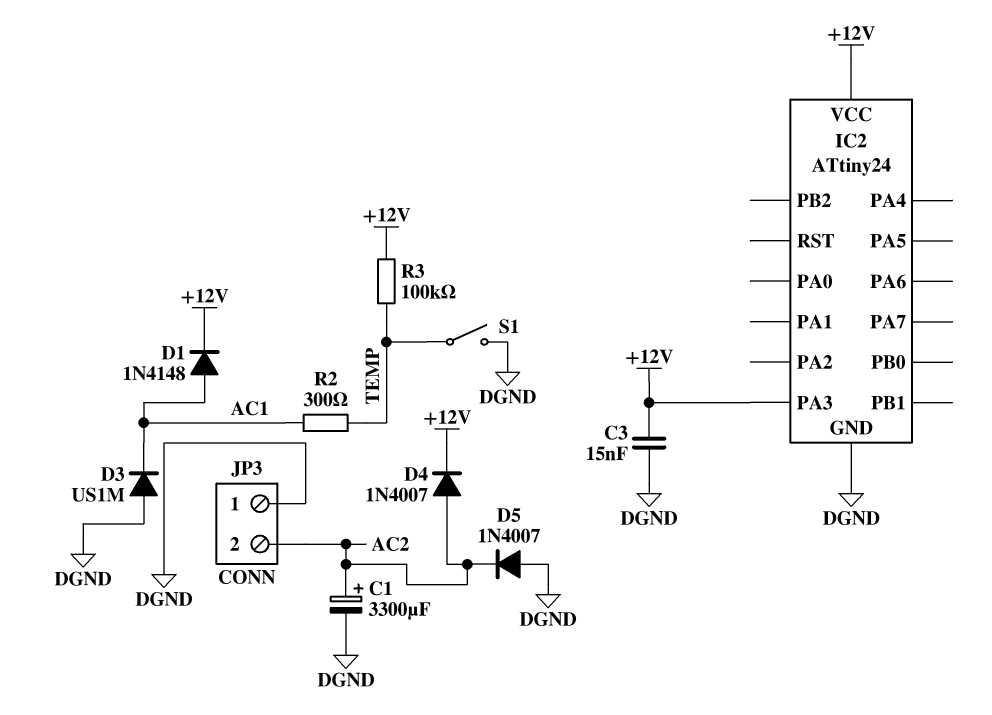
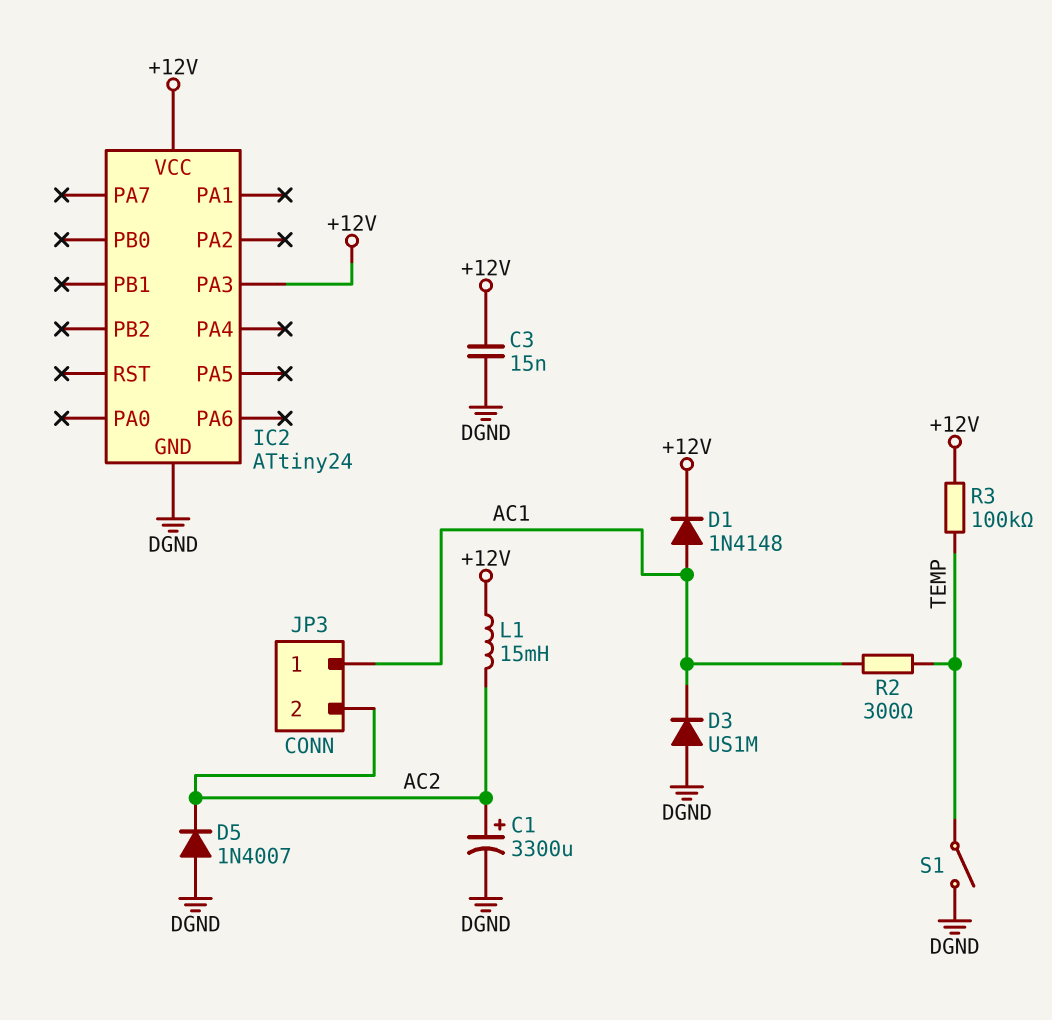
D4: diode 1N4007 (A AC2, K +12V) -> none
JP3 pin 1: DGND -> AC1
L1: none -> 15mH (+12V, AC2)

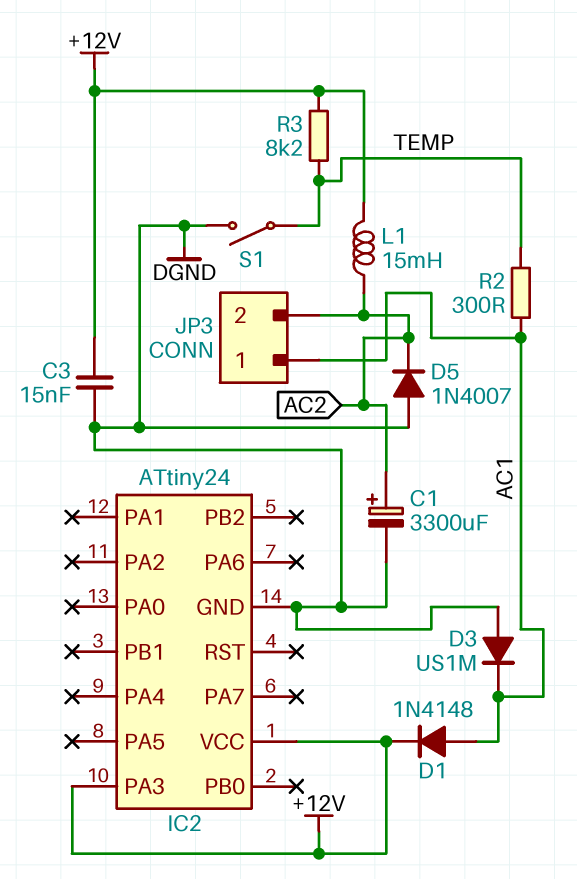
R3: 100k (+12V, TEMP) -> 8.2k (+12V, TEMP)

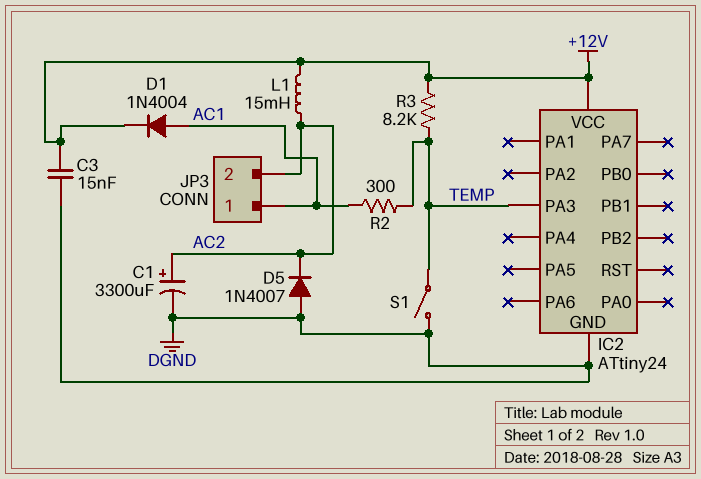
D1: diode 1N4148 (A AC1, K +12V) -> diode 1N4004 (A AC1, K +12V)
D3: diode US1M (A DGND, K AC1) -> none
IC2 pin PA3: +12V -> TEMP

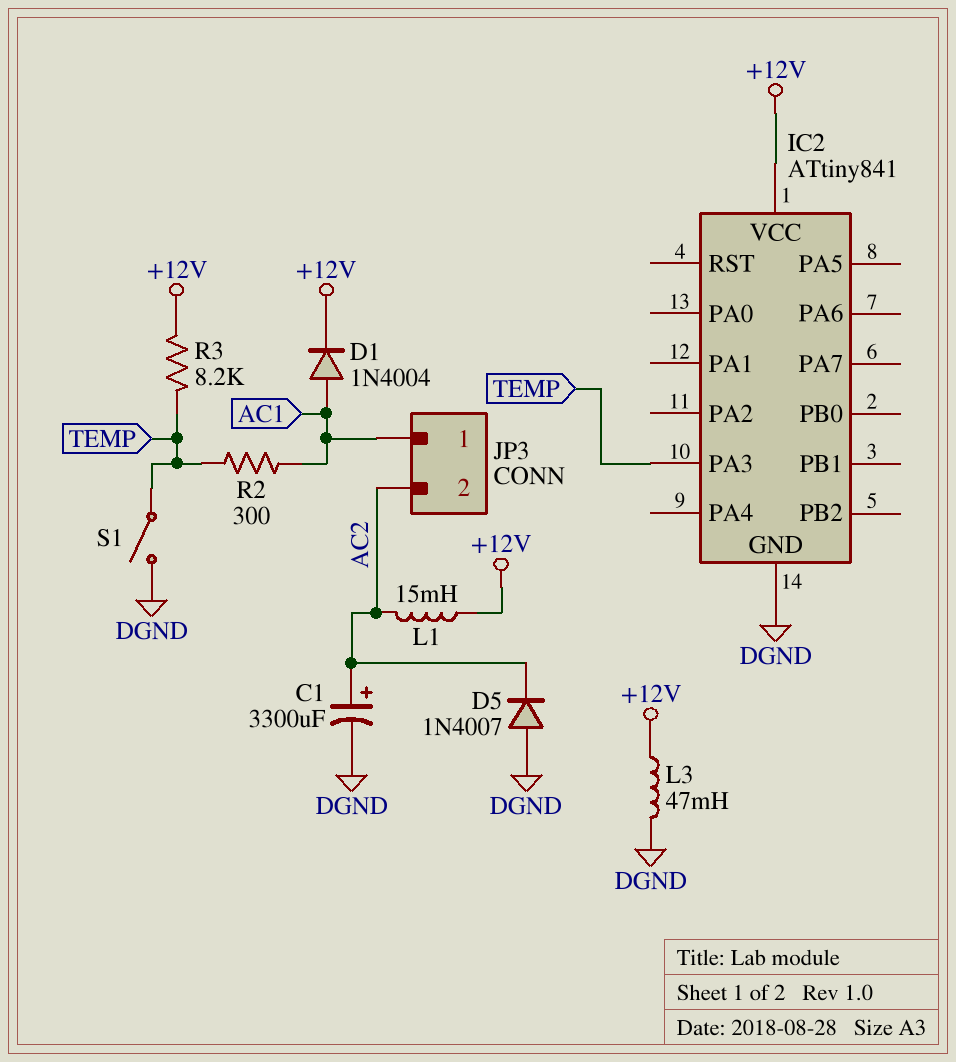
C3: 15nF (+12V, DGND) -> none
IC2: ATtiny24 -> ATtiny841
L3: none -> 47mH (+12V, DGND)

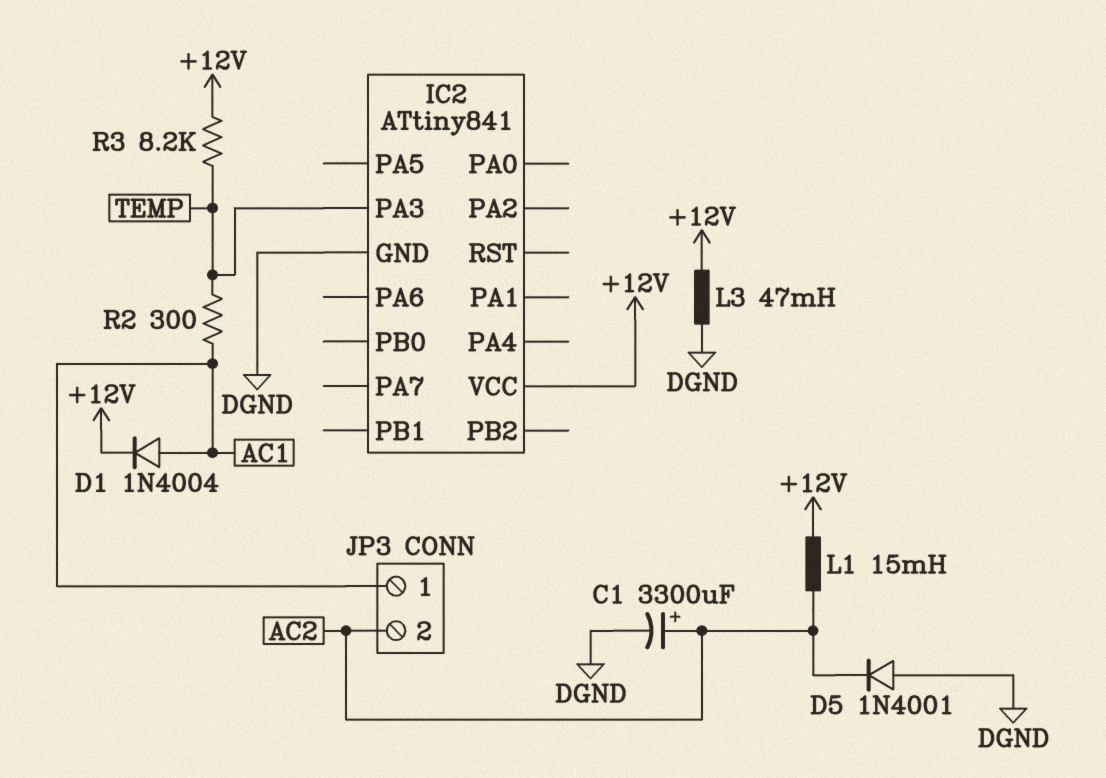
D5: diode 1N4007 (A DGND, K AC2) -> diode 1N4001 (A DGND, K AC2)
S1: switch (DGND, TEMP) -> none

